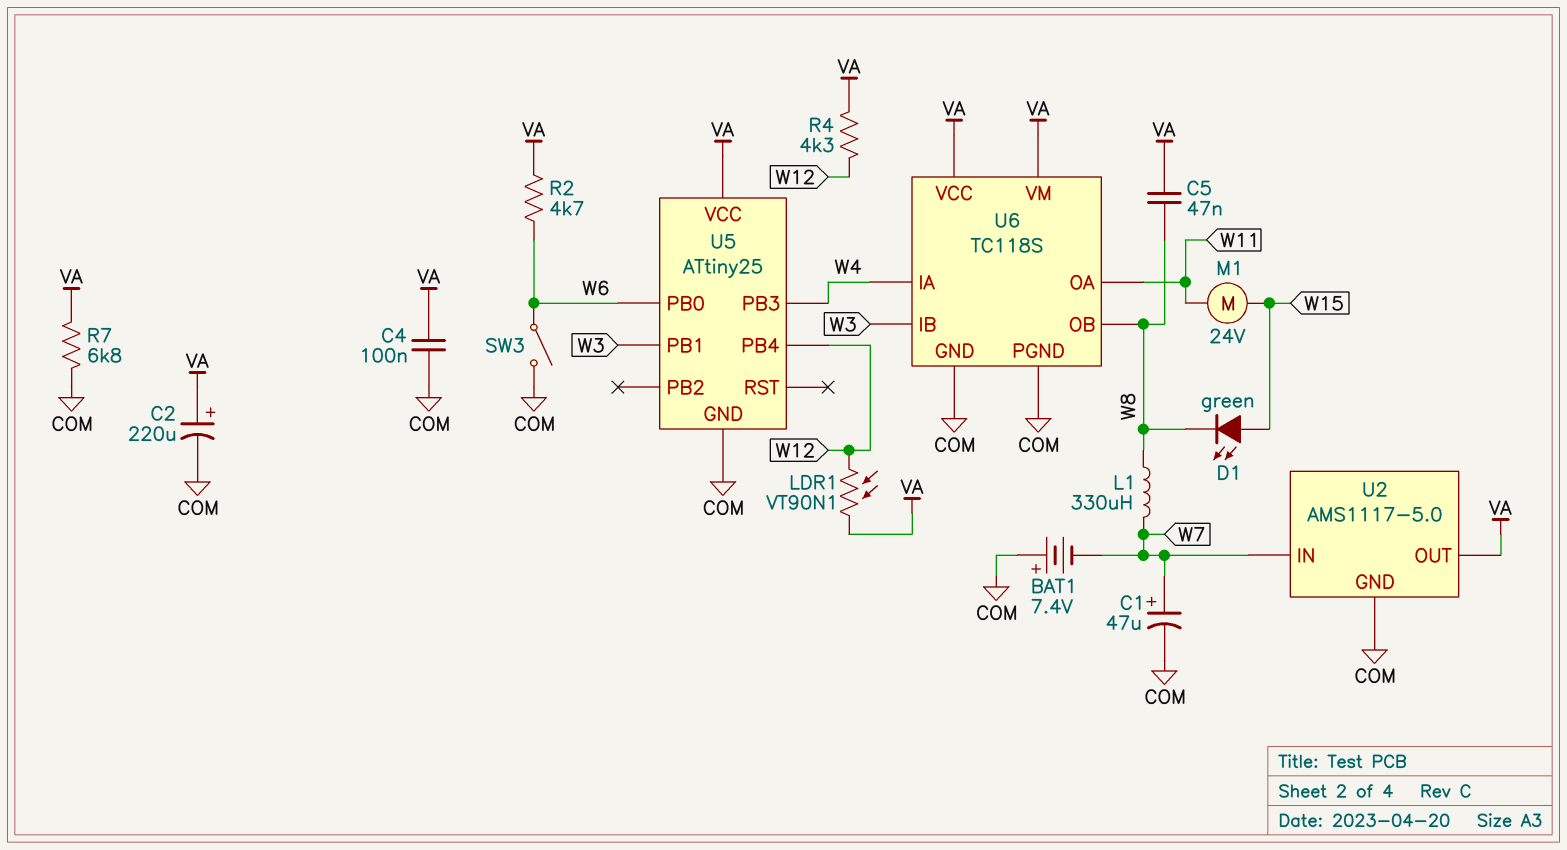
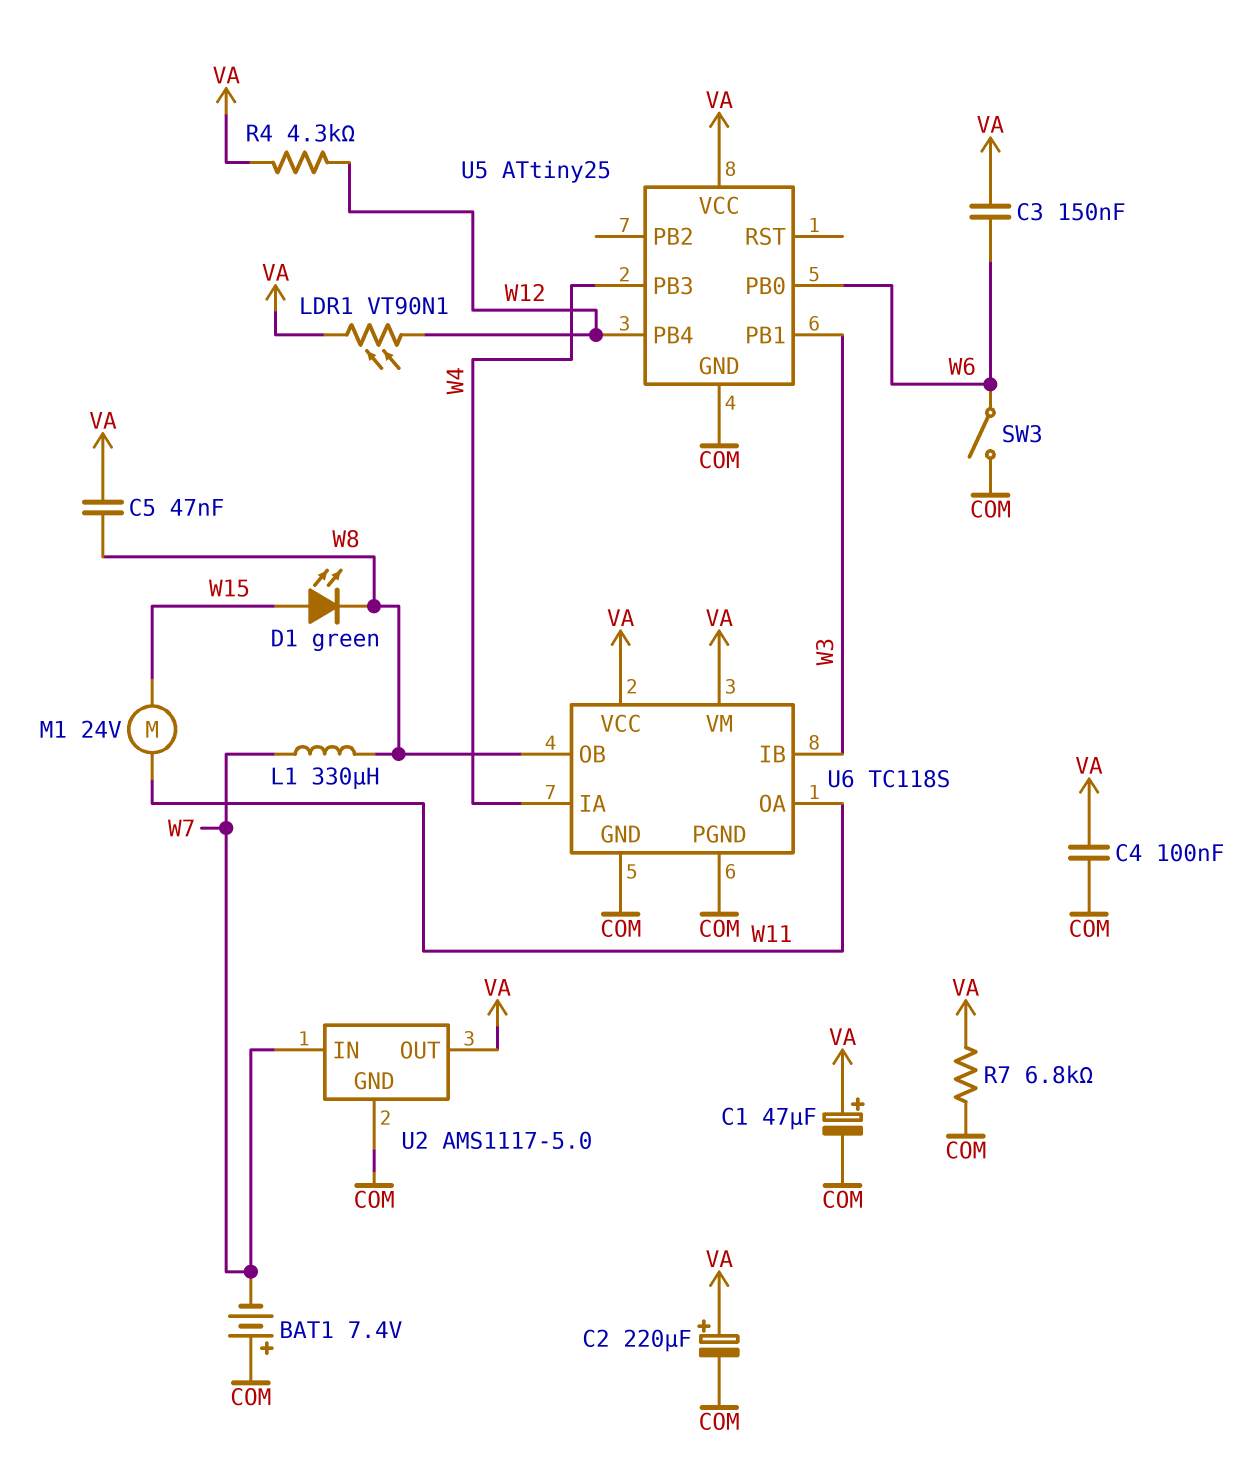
C1: 47uF (plus W7, minus COM) -> 47uF (plus VA, minus COM)
C3: none -> 150nF (VA, W6)
R2: 4.7k (VA, W6) -> none

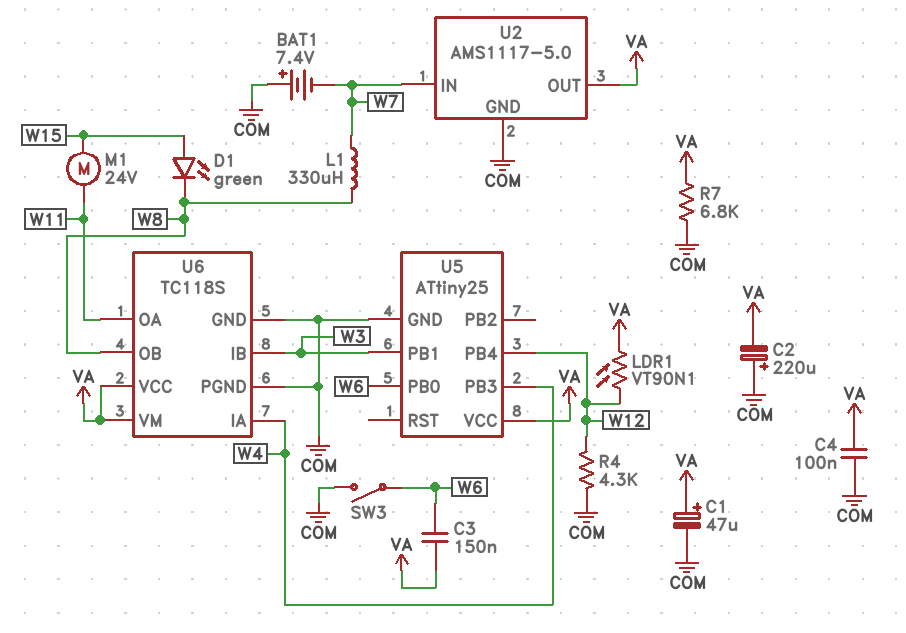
C2: 220uF (plus VA, minus COM) -> 220uF (plus COM, minus VA)
C5: 47nF (VA, W8) -> none
R4: 4.3k (VA, W12) -> 4.3k (COM, W12)

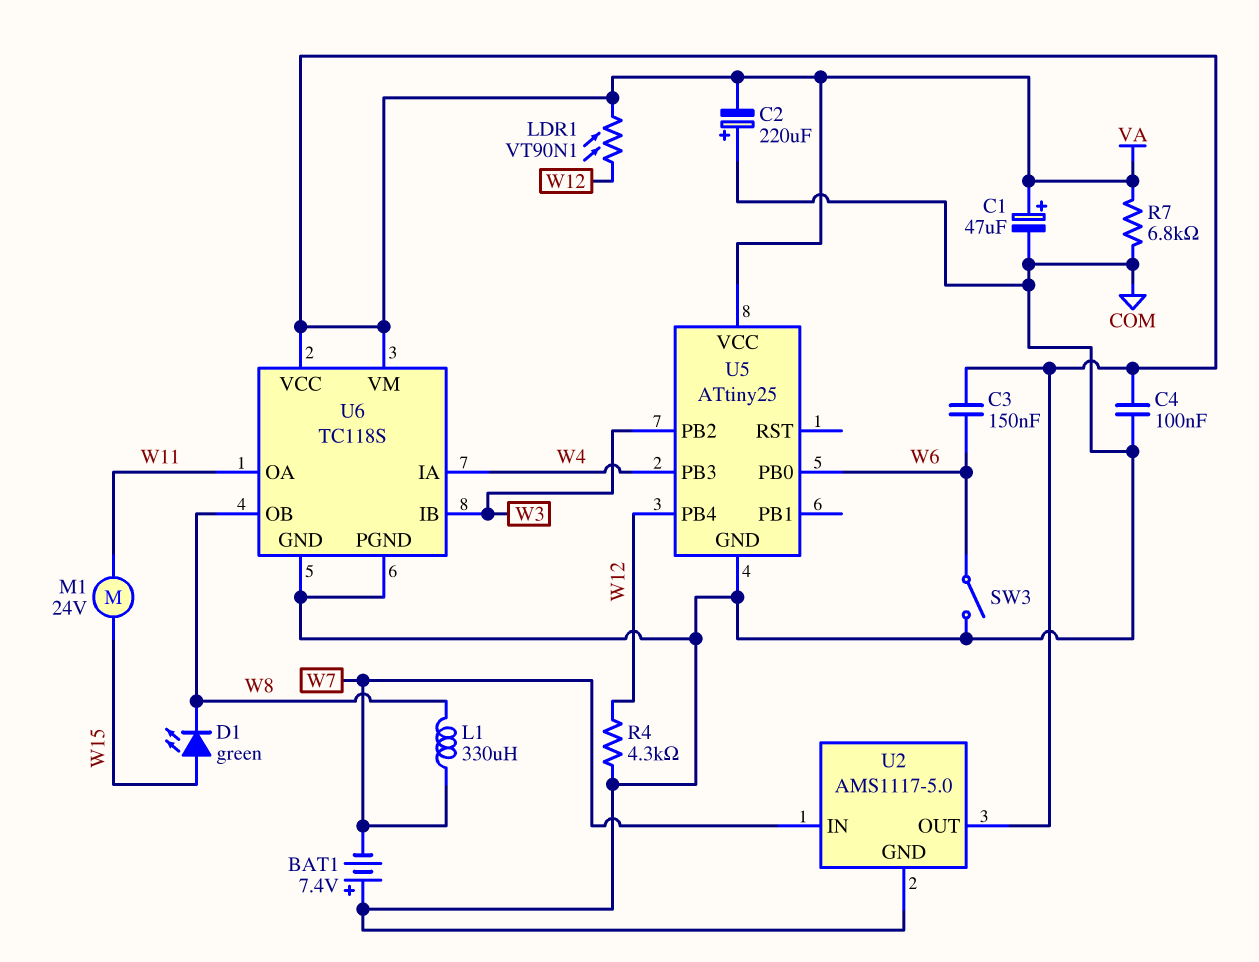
U5 pin PB1: W3 -> none
U5 pin PB2: none -> W3

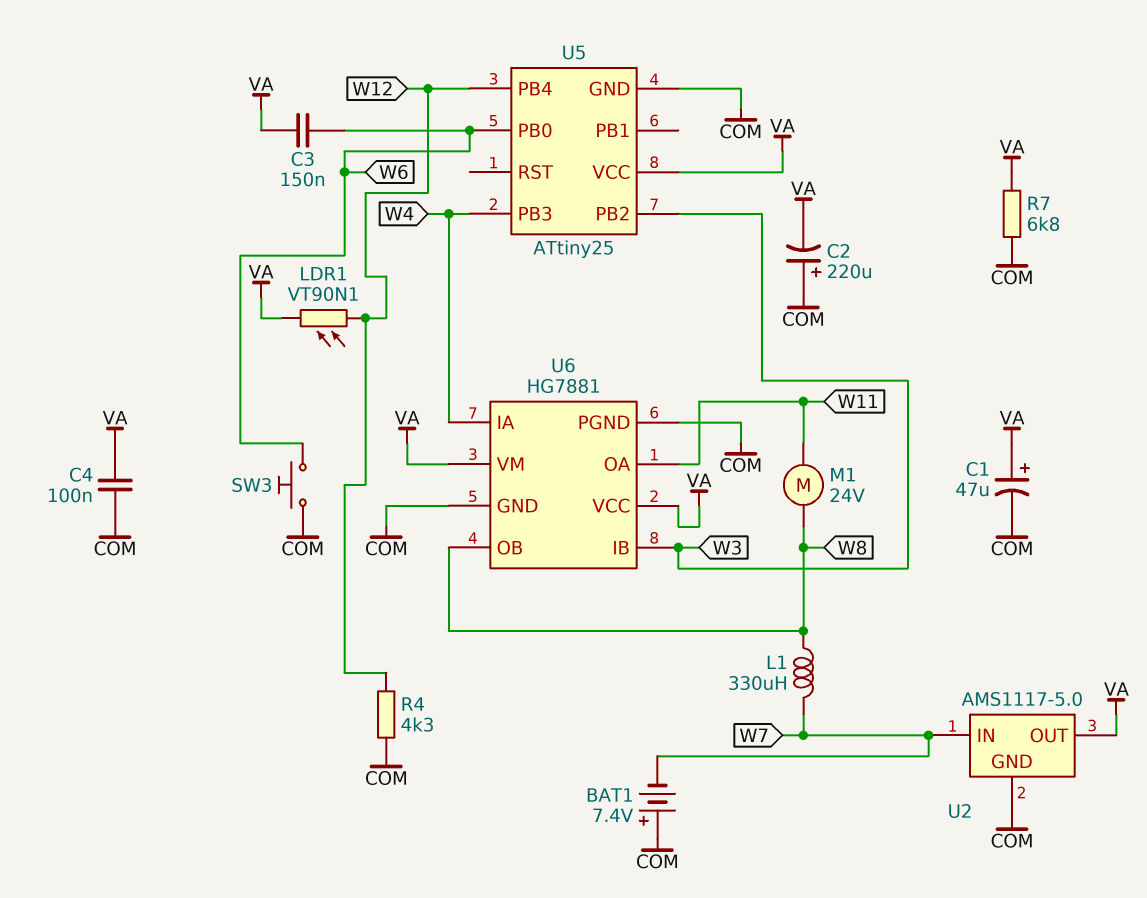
D1: LED green (A W15, K W8) -> none
M1: motor 24V (W11, W15) -> motor 24V (W8, W11)
SW3: switch (COM, W6) -> button (COM, W6)
U6: TC118S -> HG7881

